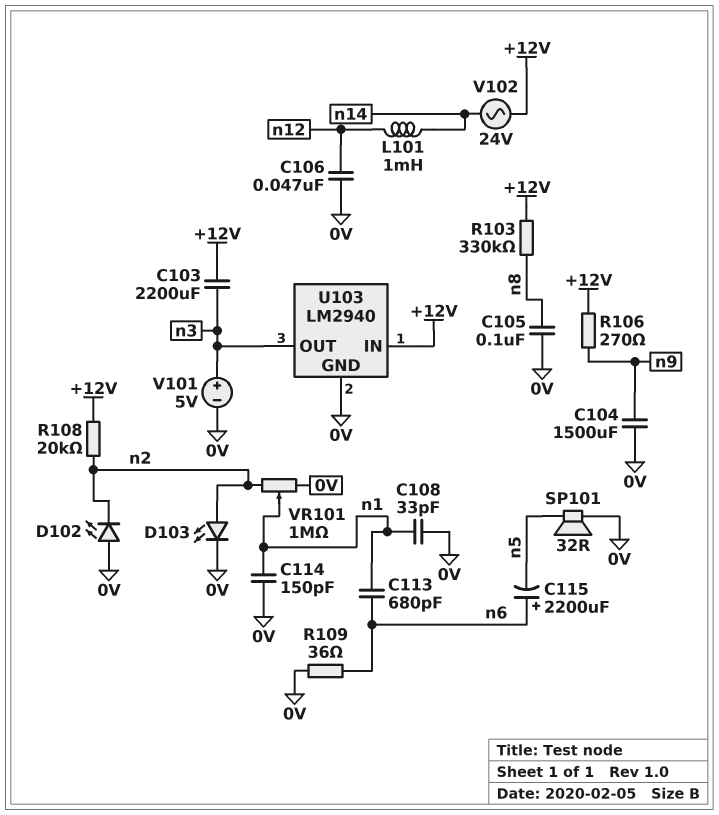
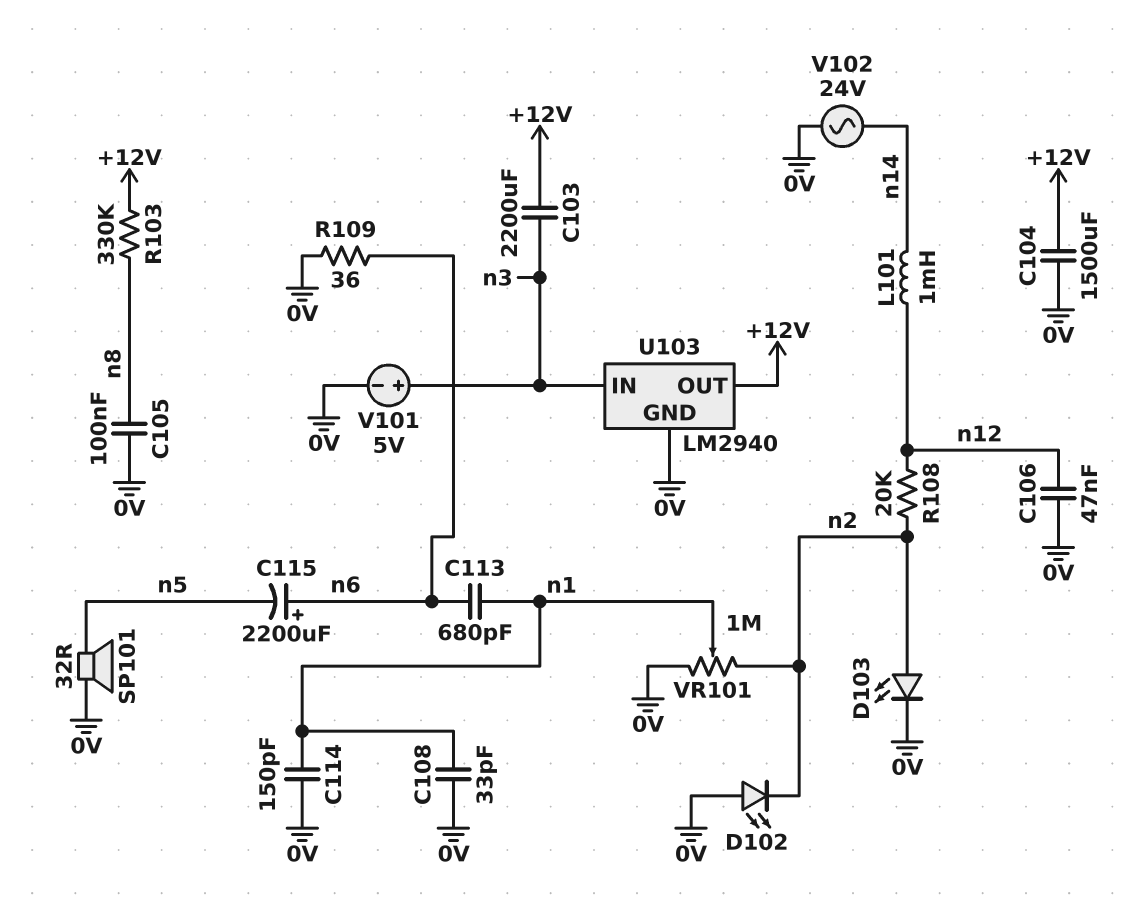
C104: 1500uF (0V, n9) -> 1500uF (+12V, 0V)
R106: 270 (+12V, n9) -> none
R108: 20k (+12V, n2) -> 20k (n2, n12)
U103 pin IN: +12V -> n3
U103 pin OUT: n3 -> +12V
V102: AC 24V (+12V, n14) -> AC 24V (0V, n14)

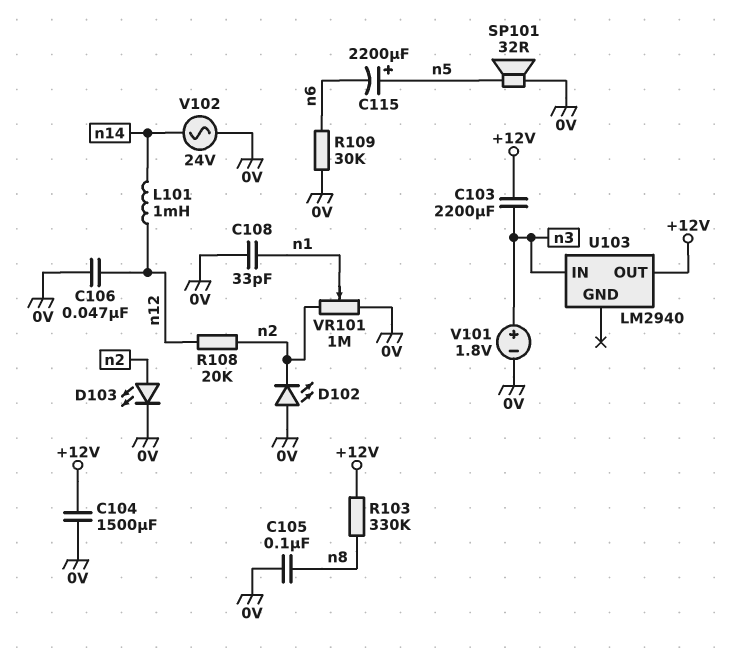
C113: 680pF (n1, n6) -> none
C114: 150pF (0V, n1) -> none
C115: 2200uF (plus n6, minus n5) -> 2200uF (plus n5, minus n6)
R109: 36 (0V, n6) -> 30k (0V, n6)
U103 pin GND: 0V -> none
V101: 5V (plus n3, minus 0V) -> 1.8V (plus n3, minus 0V)

